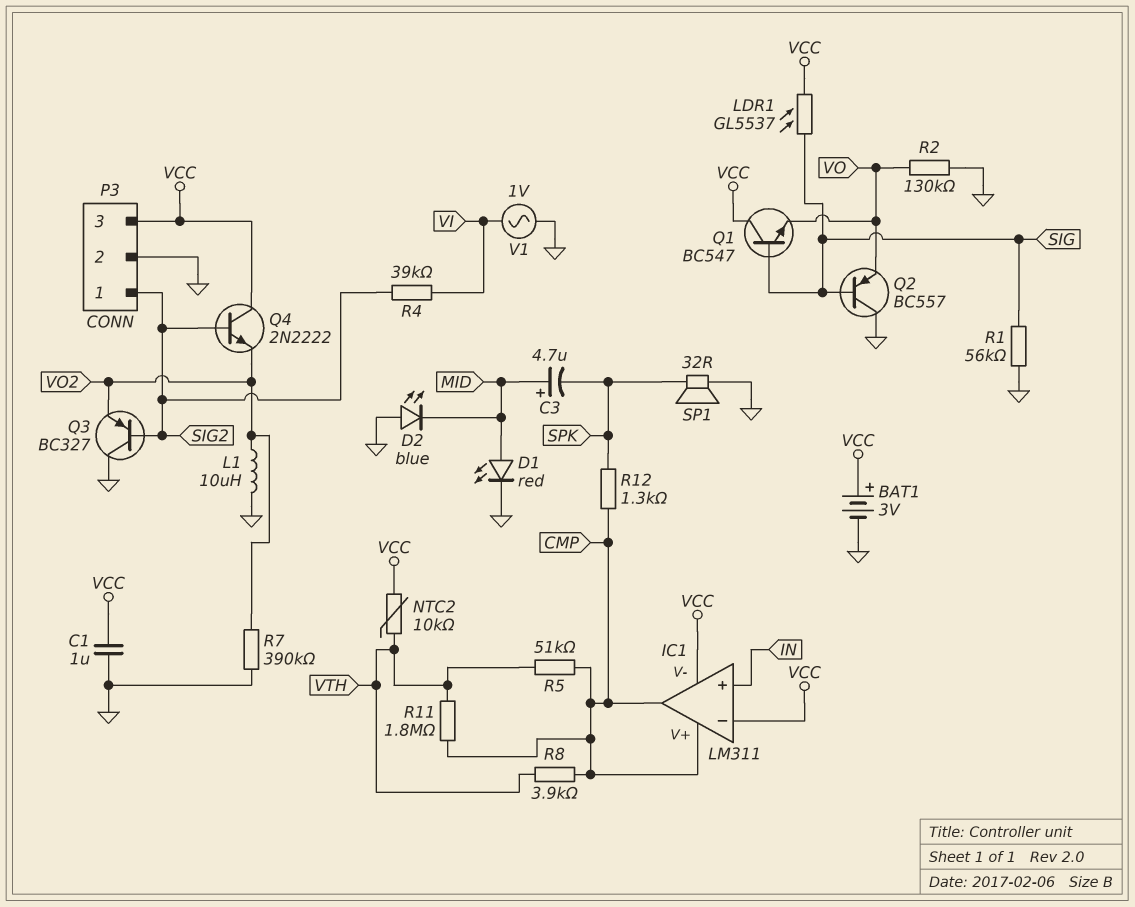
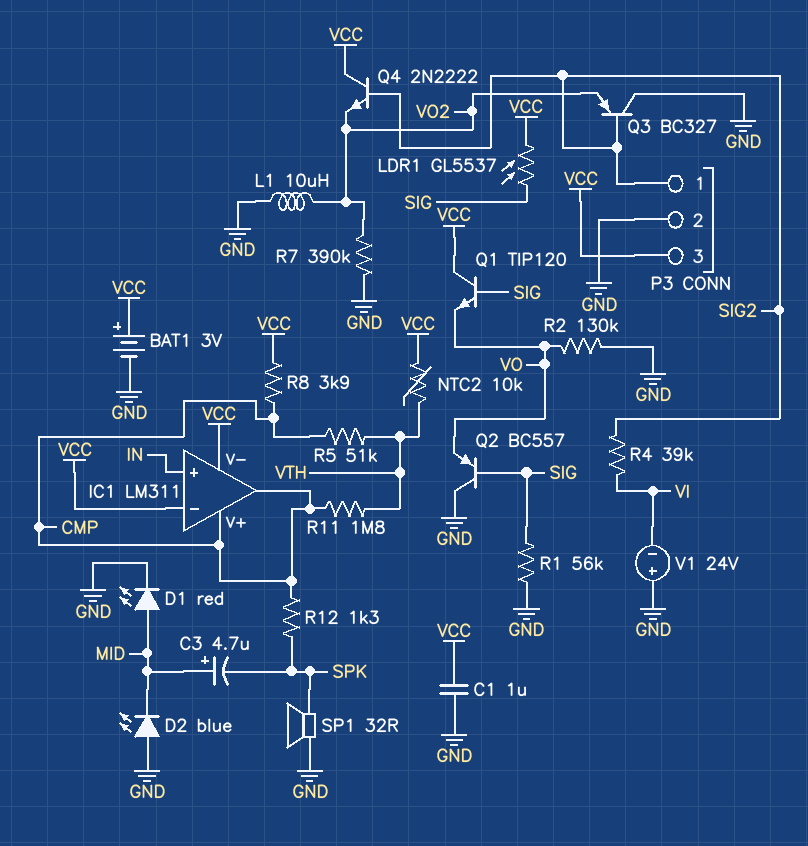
Q1: NPN BC547 (B SIG, C VCC, E VO) -> NPN TIP120 (B SIG, C VCC, E VO)
R8: 3.9k (CMP, VTH) -> 3.9k (CMP, VCC)
V1: AC 1V (GND, VI) -> 24V (plus GND, minus VI)

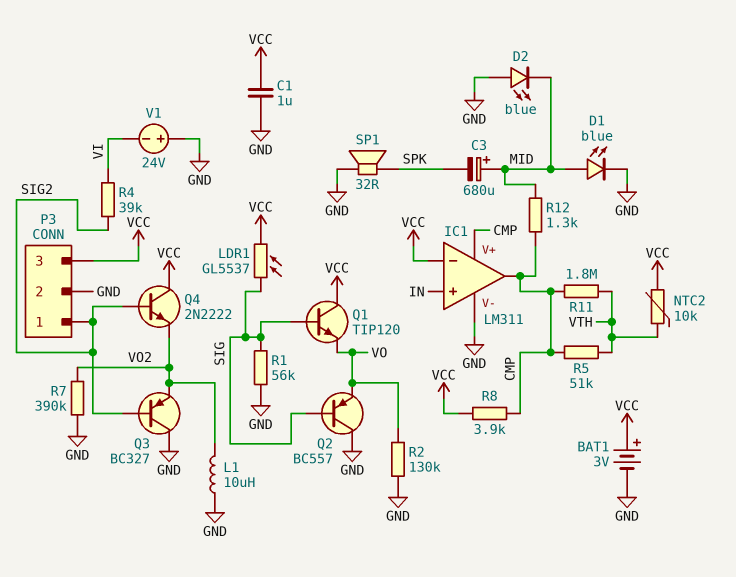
C3: 4.7uF (plus MID, minus SPK) -> 680uF (plus MID, minus SPK)
D1: LED red (A MID, K GND) -> LED blue (A MID, K GND)
IC1 pin V-: VCC -> GND
R12: 1.3k (CMP, SPK) -> 1.3k (CMP, MID)

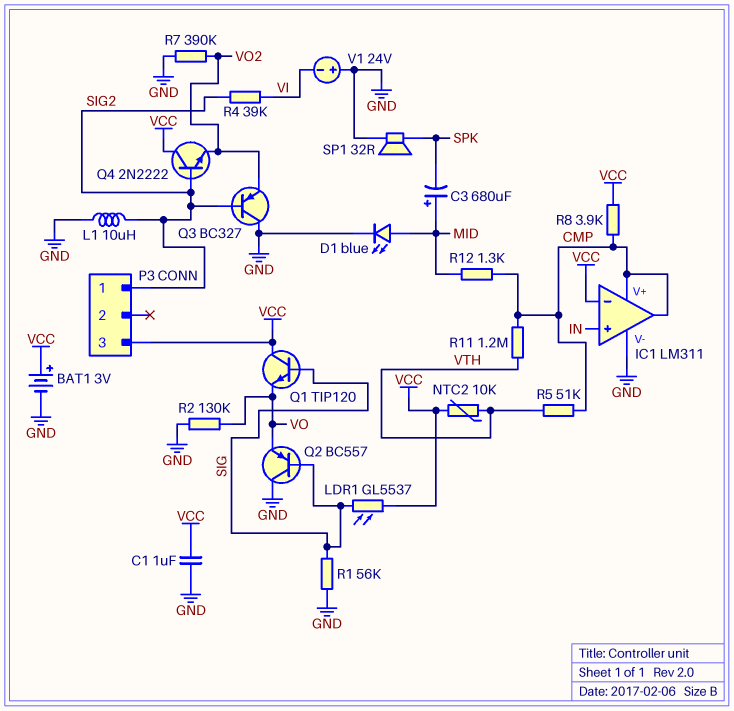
D2: LED blue (A GND, K MID) -> none
L1: 10uH (GND, VO2) -> 10uH (GND, SIG2)
P3 pin 2: GND -> none
R11: 1.8M (CMP, VTH) -> 1.2M (CMP, VTH)

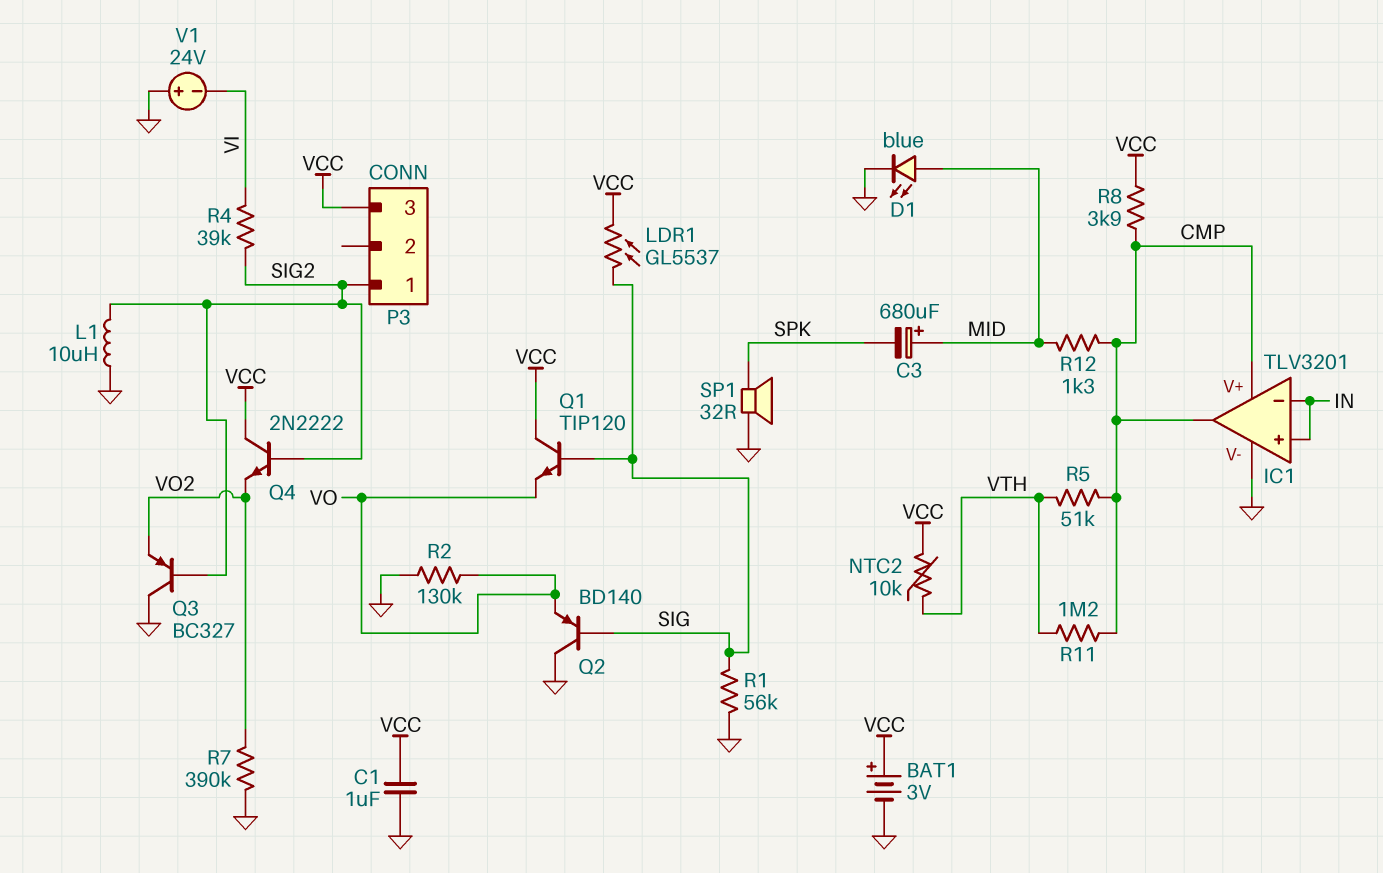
IC1: LM311 -> TLV3201
IC1 pin in-: VCC -> IN
Q2: PNP BC557 (B SIG, C GND, E VO) -> PNP BD140 (B SIG, C GND, E VO)

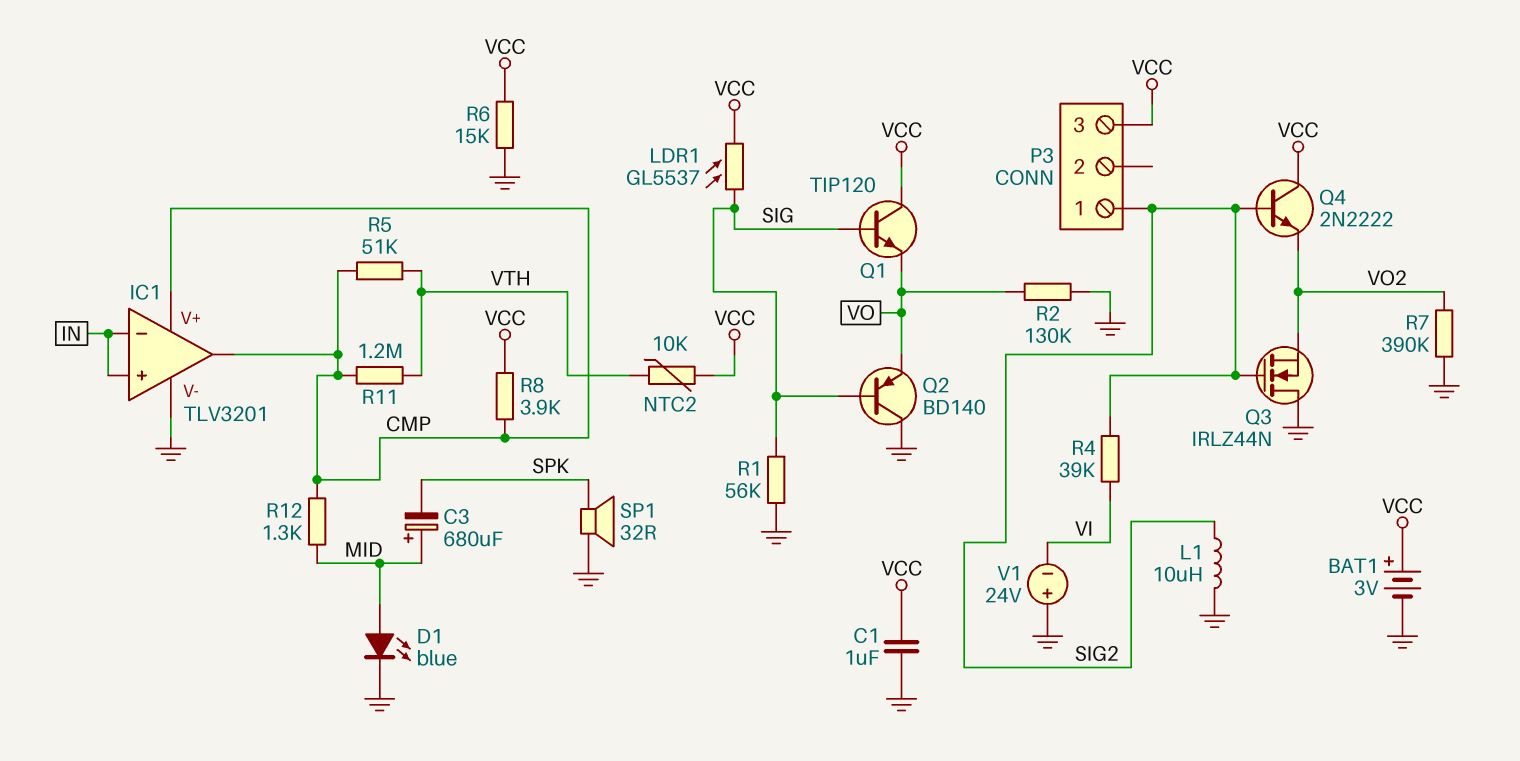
Q3: PNP BC327 (B SIG2, C GND, E VO2) -> NMOS IRLZ44N (G SIG2, D GND, S VO2)
R6: none -> 15k (GND, VCC)

